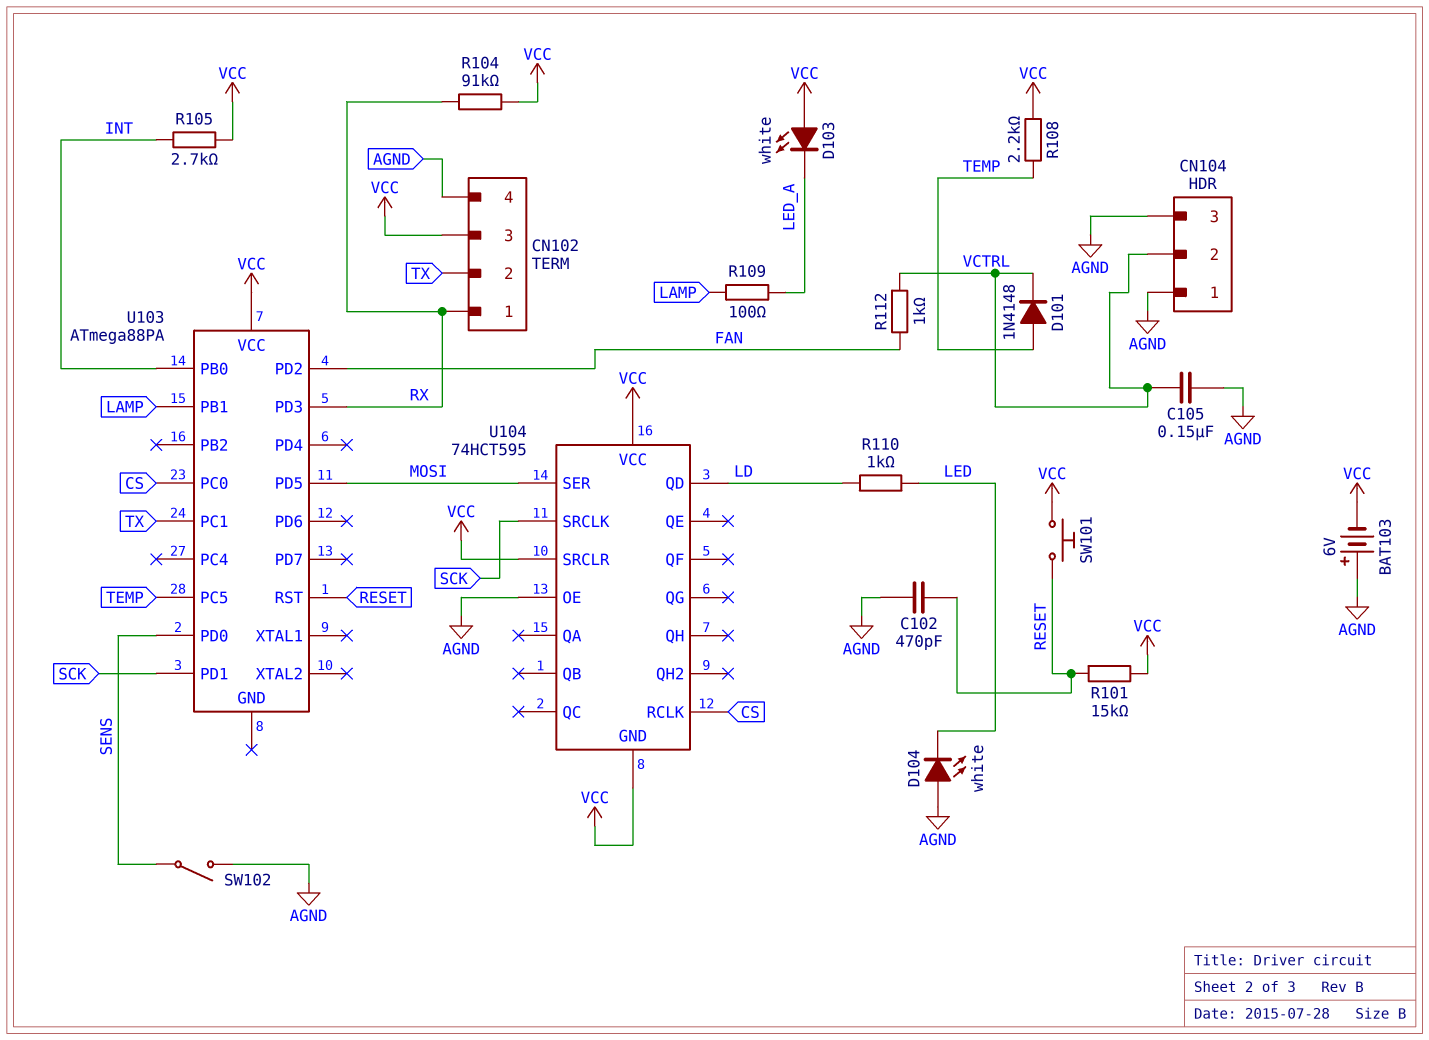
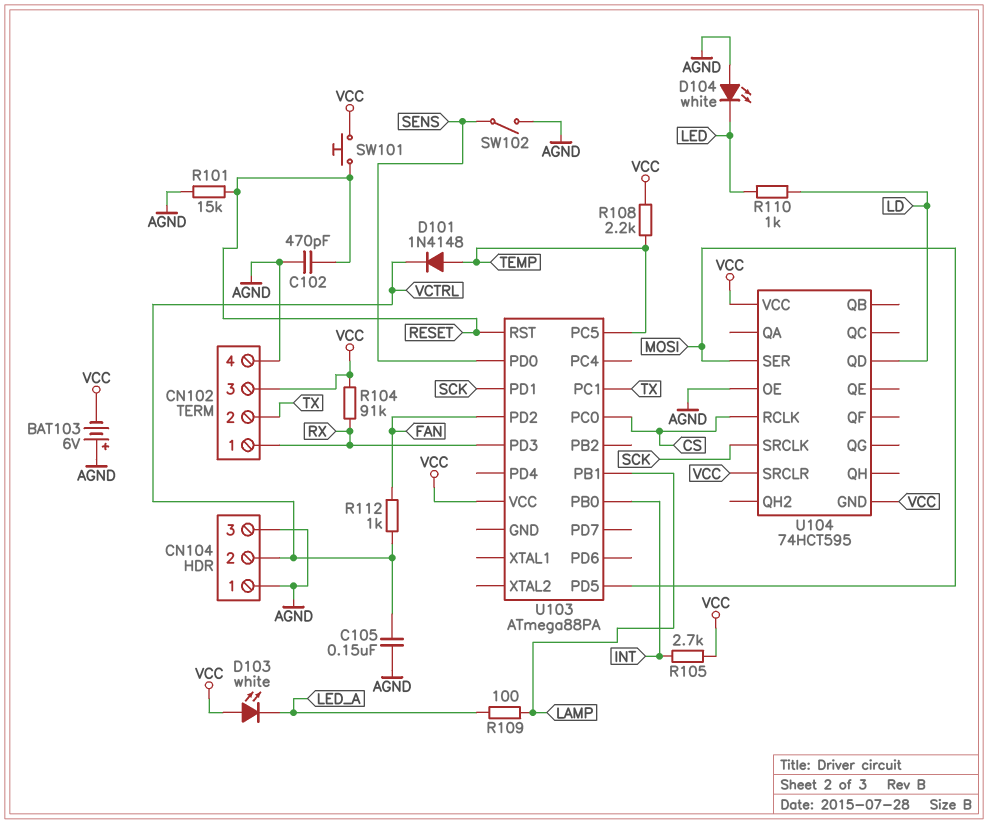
R101: 15k (RESET, VCC) -> 15k (AGND, RESET)

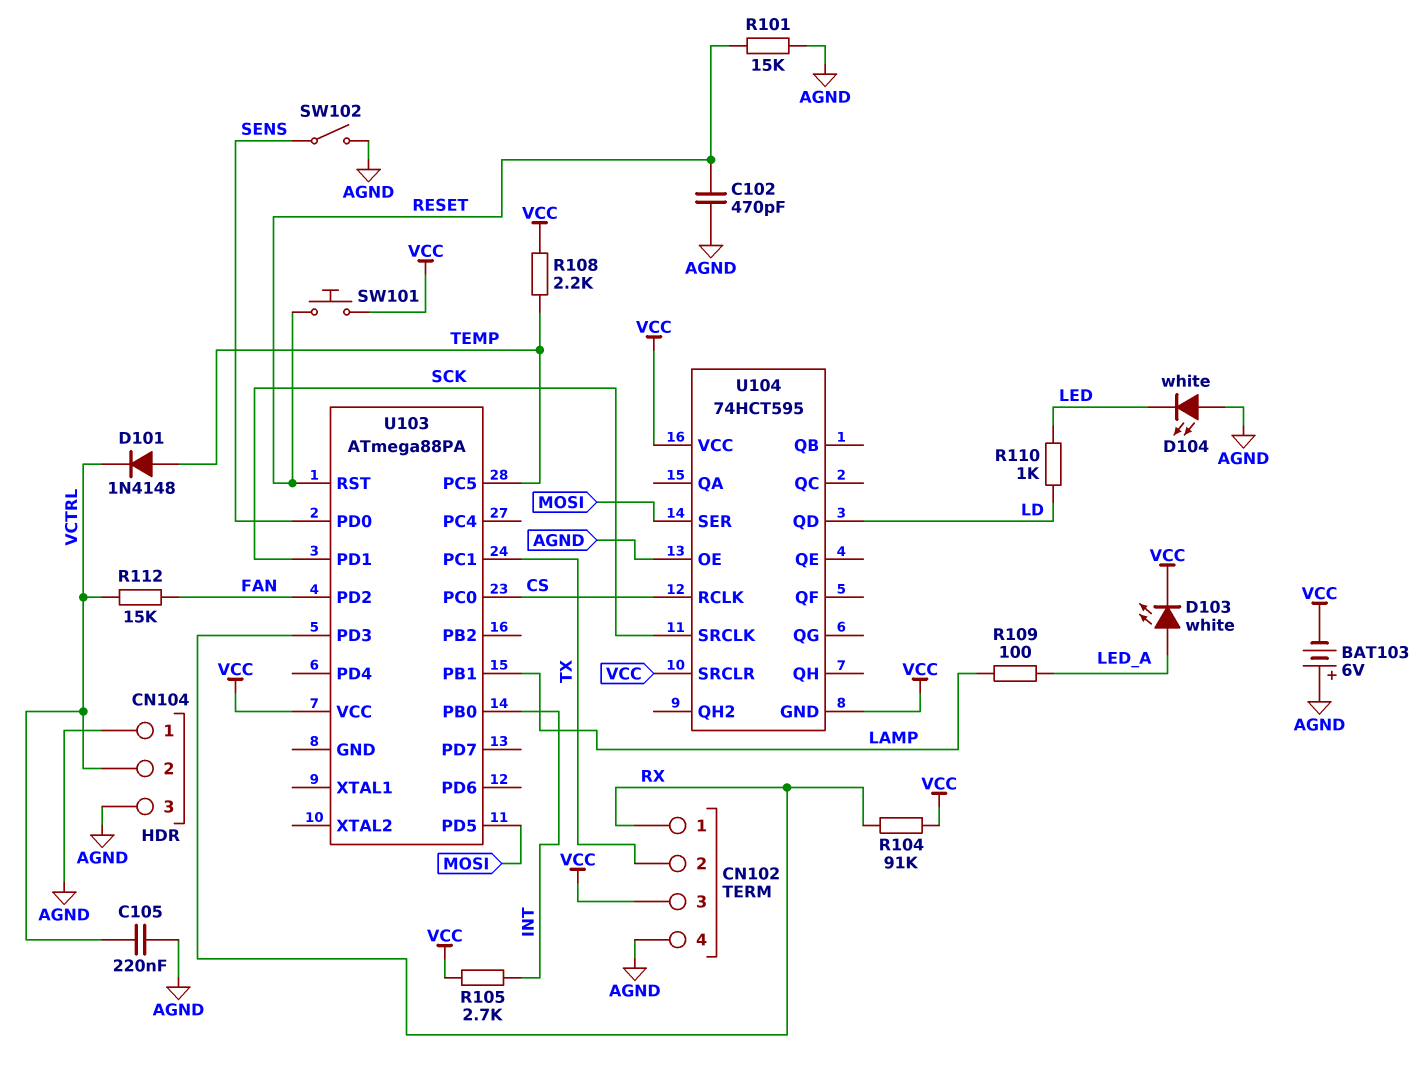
C105: 150nF (AGND, VCTRL) -> 220nF (AGND, VCTRL)
D103: LED white (A VCC, K LED_A) -> LED white (A LED_A, K VCC)
R112: 1k (FAN, VCTRL) -> 15k (FAN, VCTRL)

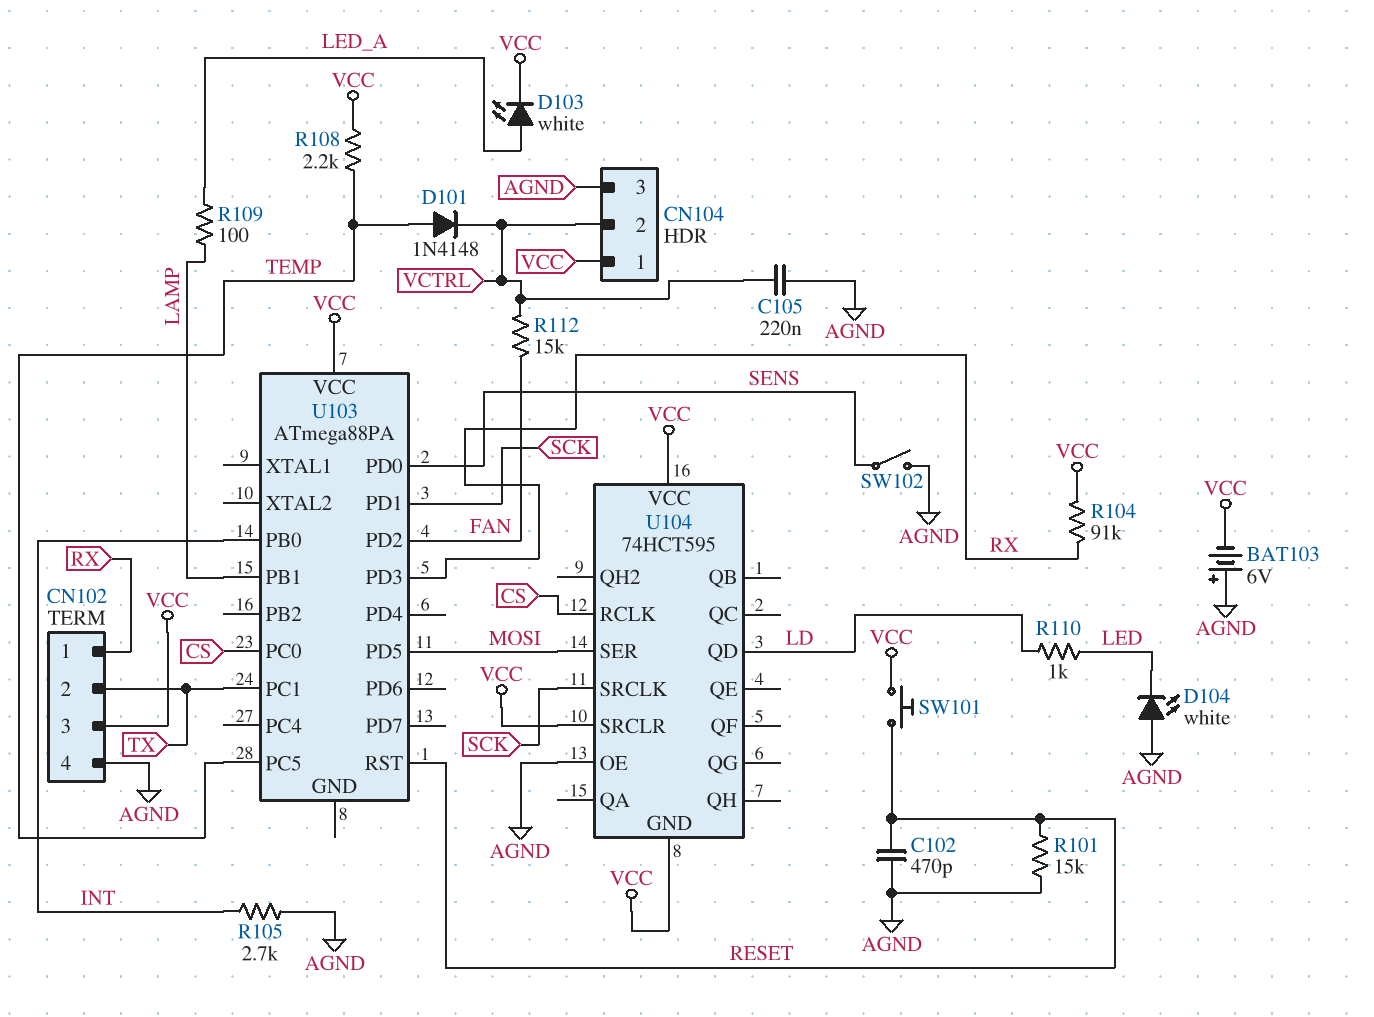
CN104 pin 1: AGND -> VCC
R105: 2.7k (INT, VCC) -> 2.7k (AGND, INT)

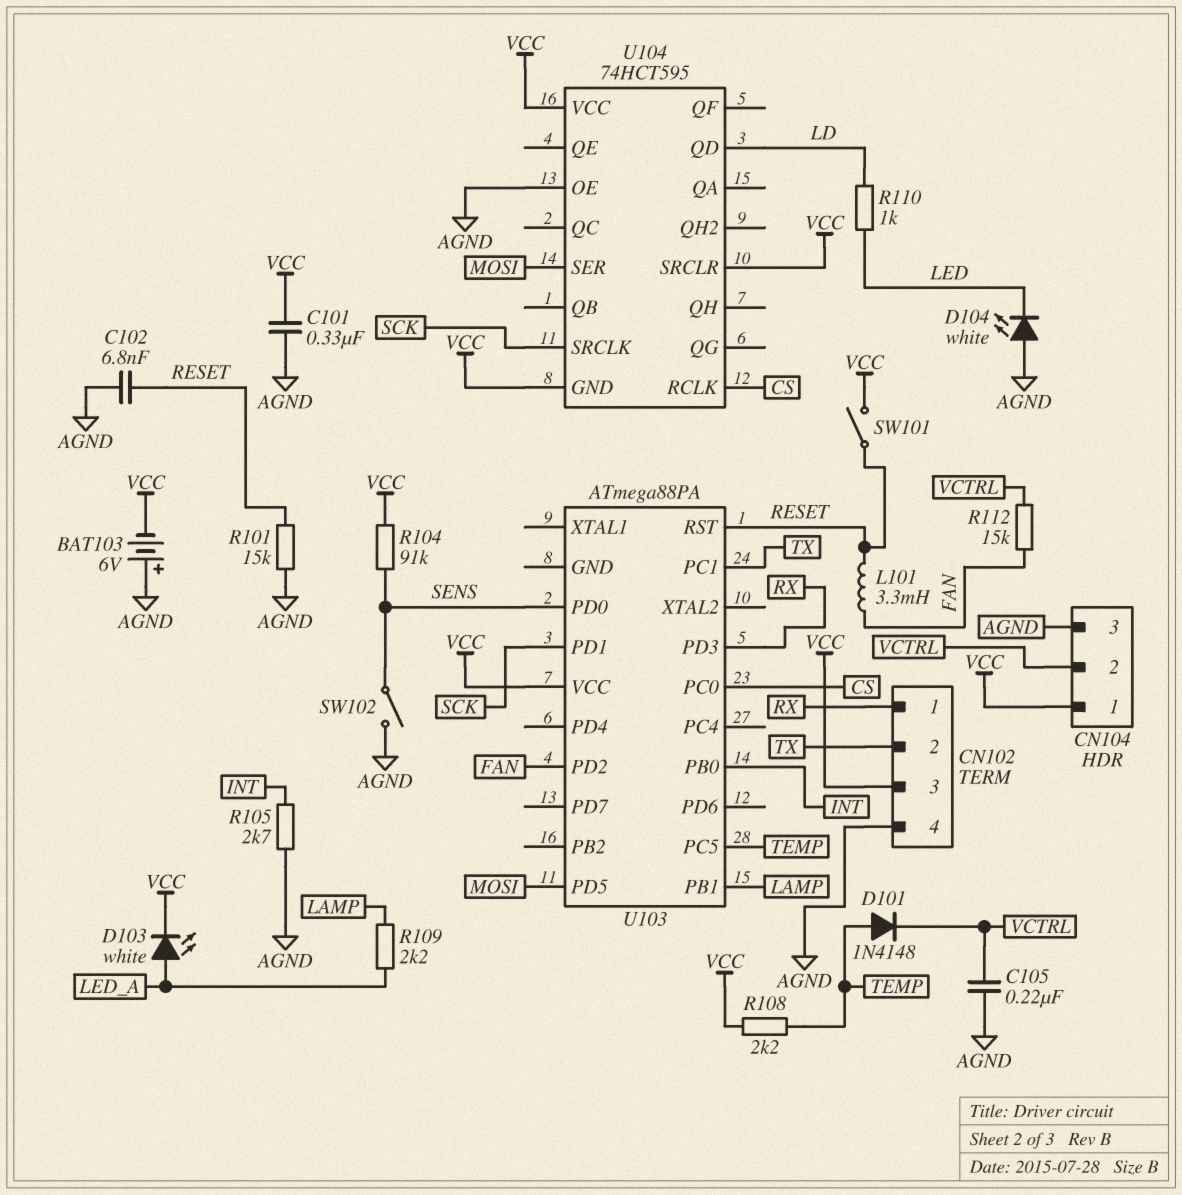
C101: none -> 330nF (AGND, VCC)
C102: 470pF (AGND, RESET) -> 6.8nF (AGND, RESET)
L101: none -> 3.3mH (FAN, RESET)
R104: 91k (RX, VCC) -> 91k (SENS, VCC)
R109: 100 (LAMP, LED_A) -> 2.2k (LAMP, LED_A)
SW101: button (RESET, VCC) -> switch (RESET, VCC)

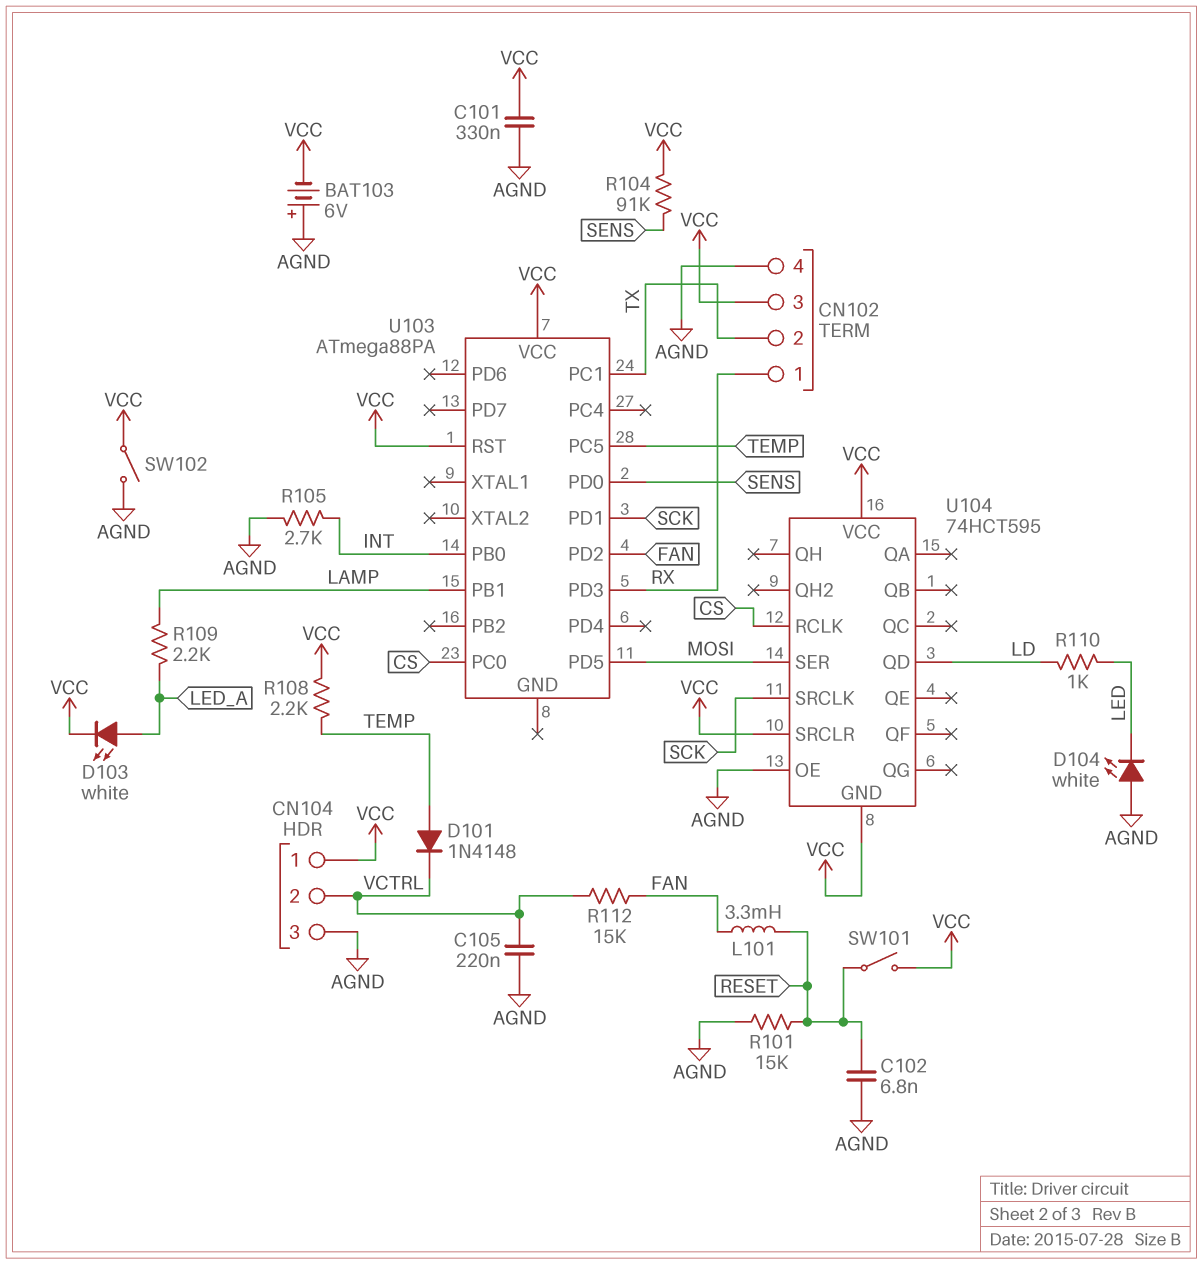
SW102: switch (AGND, SENS) -> switch (AGND, VCC)
U103 pin RST: RESET -> VCC

